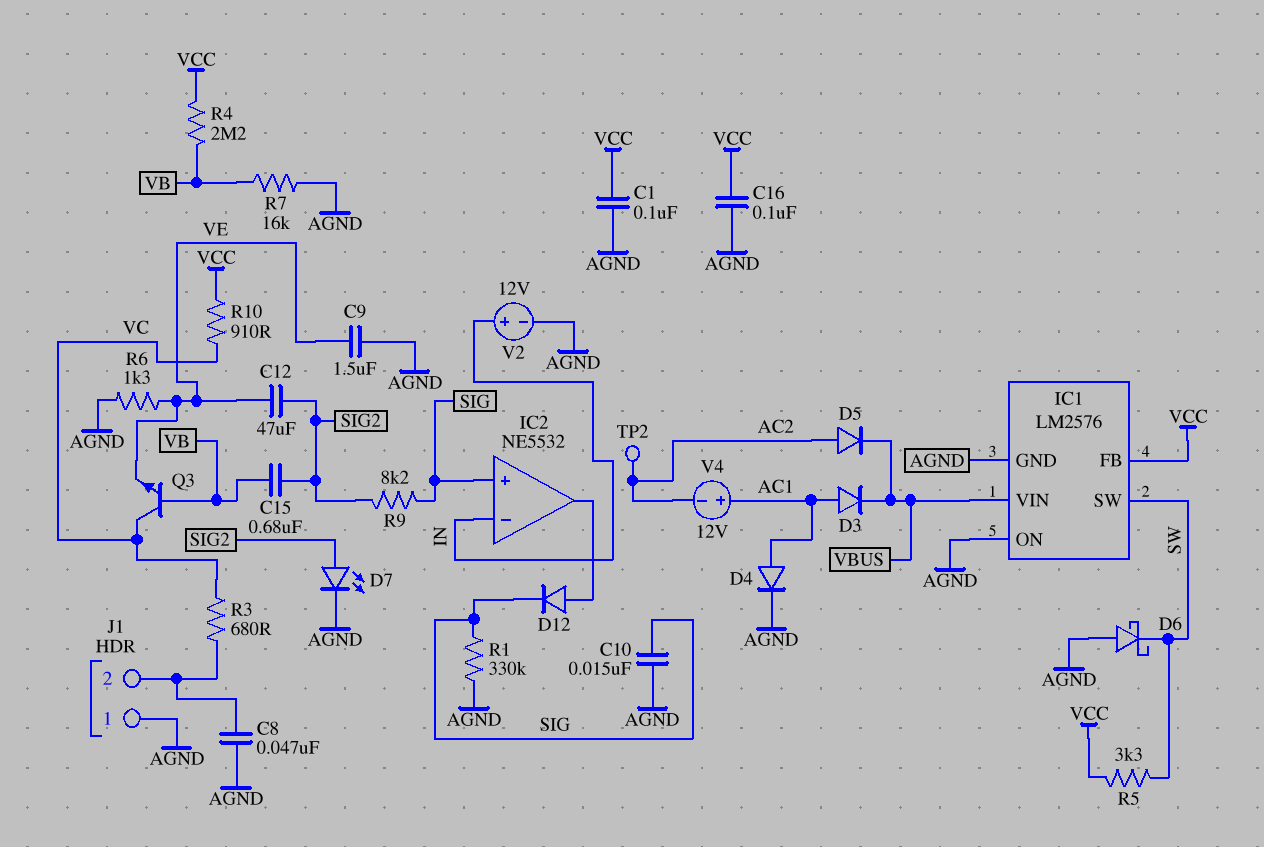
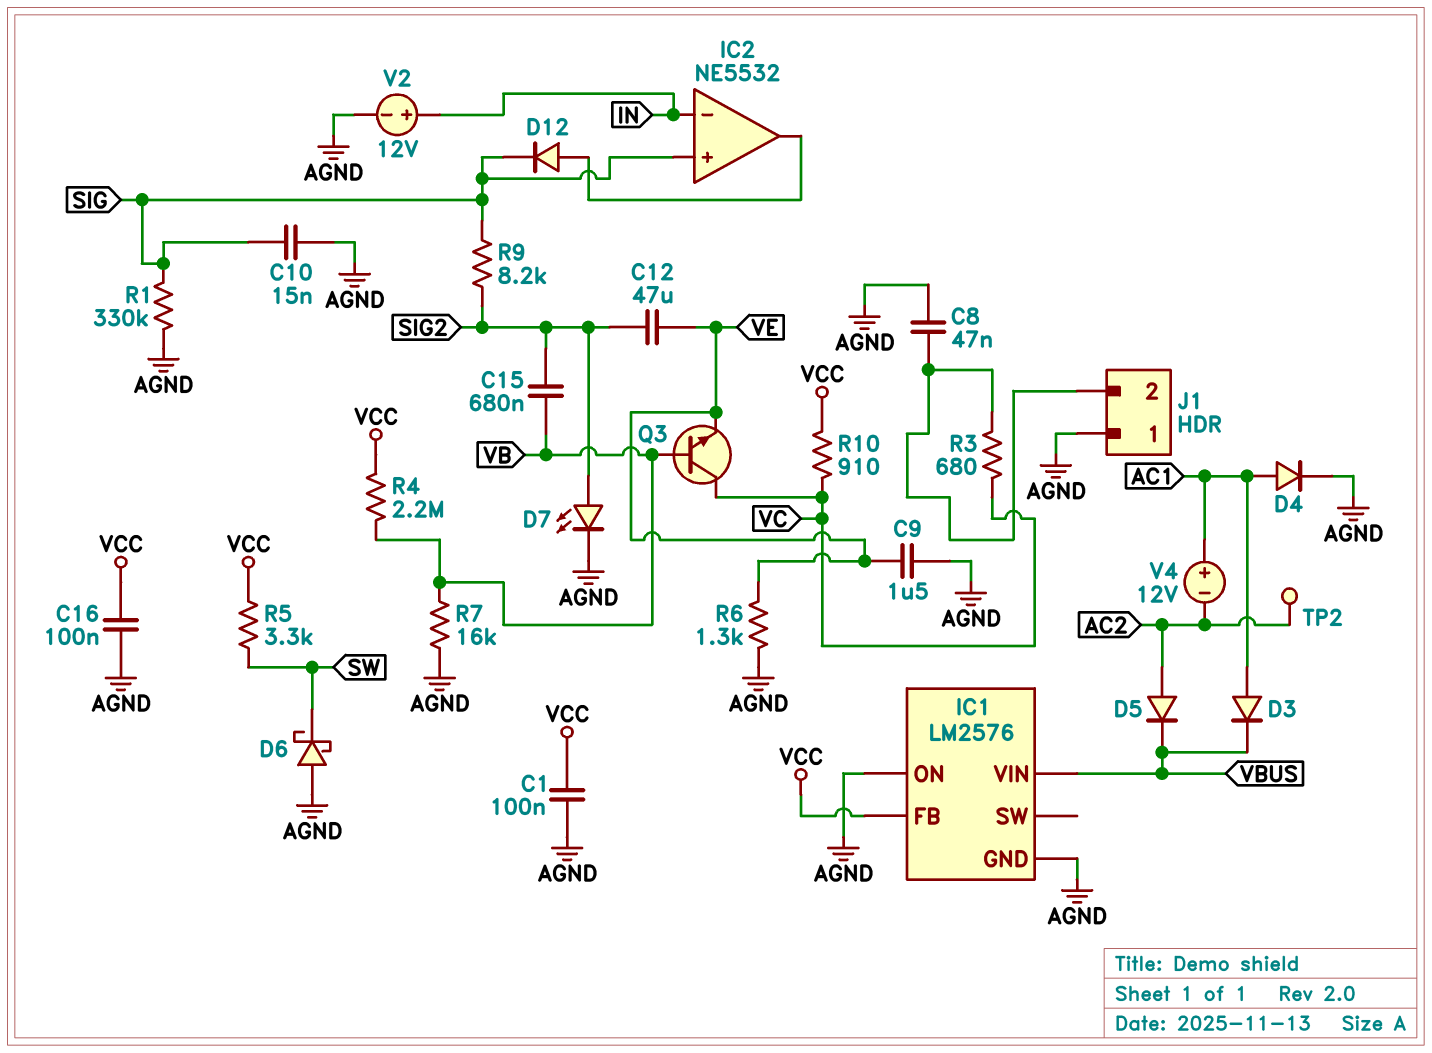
IC1 pin SW: SW -> none

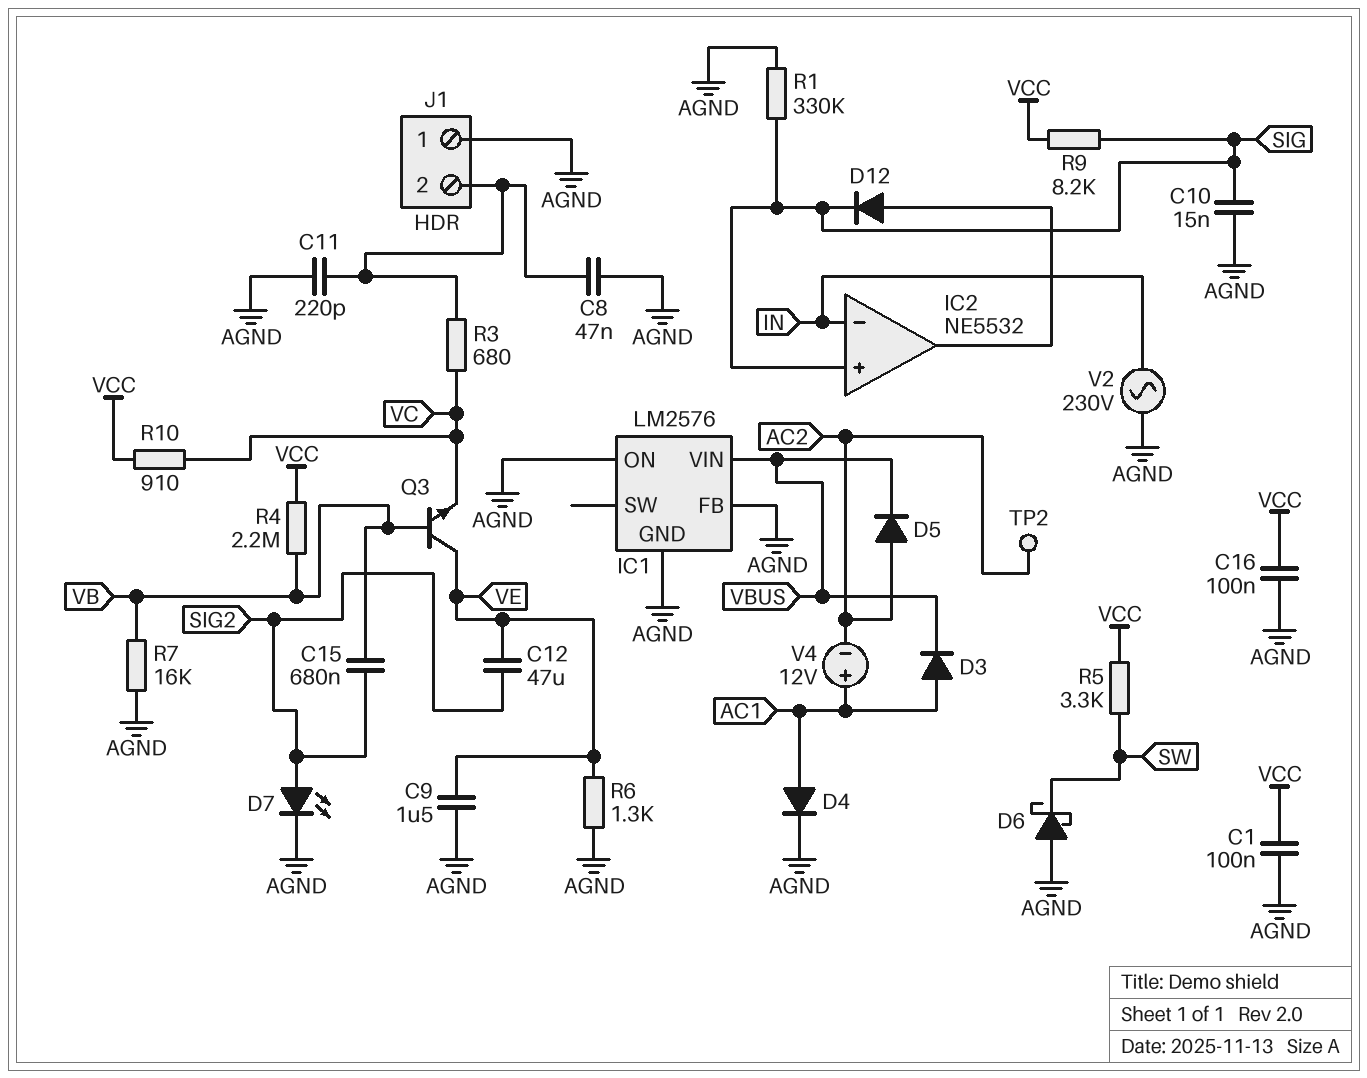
C11: none -> 220pF (AGND, J1/2)
IC1 pin FB: VCC -> AGND
Q3: NPN (B VB, C VC, E VE) -> NPN (B VB, C VE, E VC)
R9: 8.2k (SIG, SIG2) -> 8.2k (SIG, VCC)
V2: 12V (plus IN, minus AGND) -> AC 230V (AGND, IN)

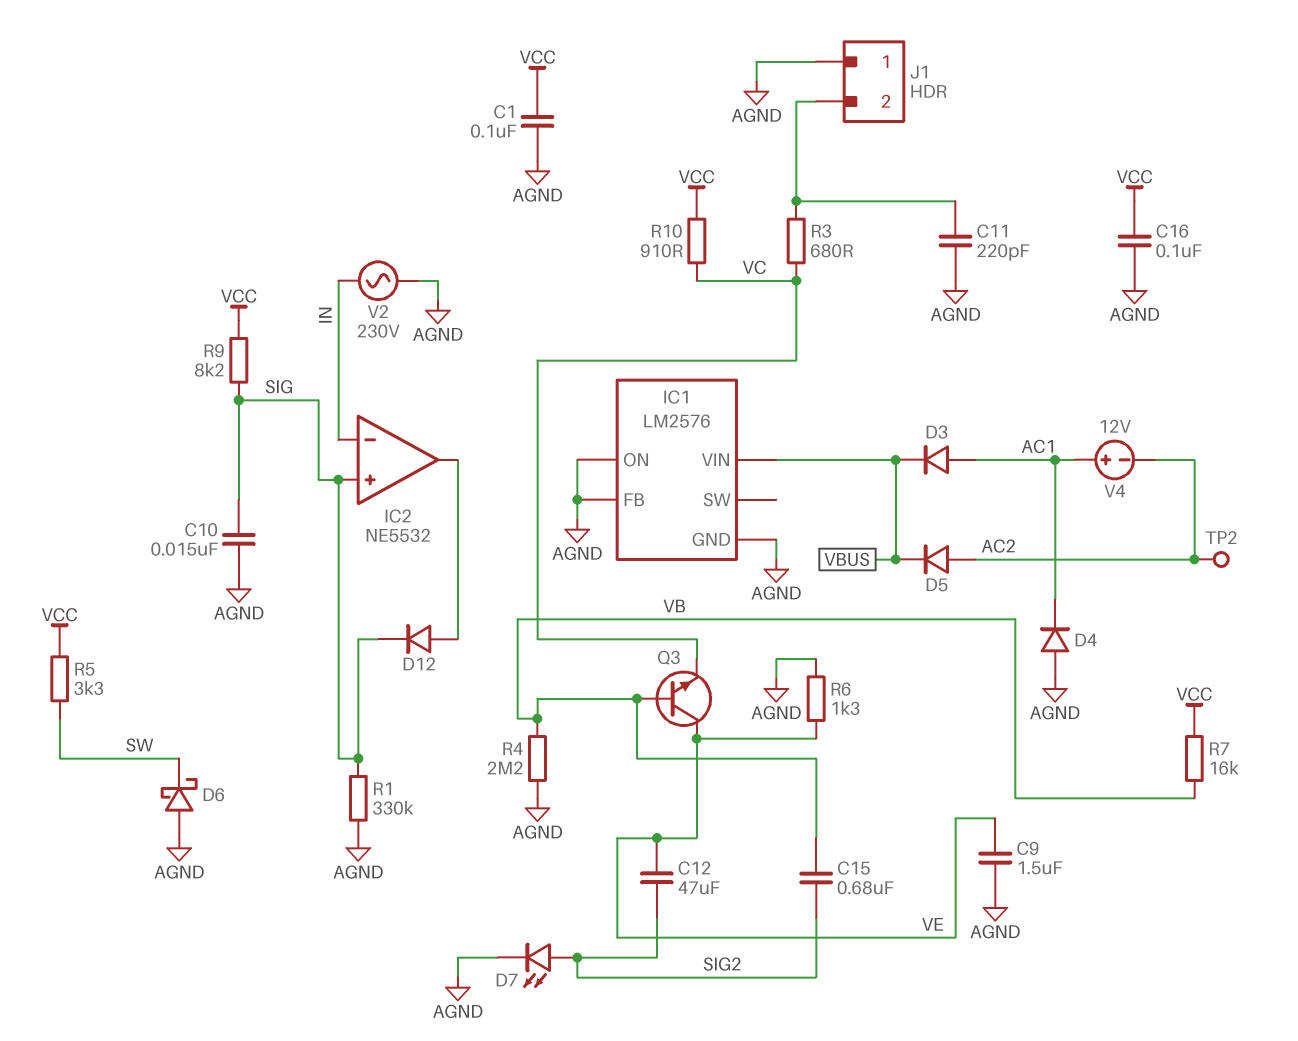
C8: 47nF (AGND, J1/2) -> none
D4: diode (A AC1, K AGND) -> diode (A AGND, K AC1)
R4: 2.2M (VB, VCC) -> 2.2M (AGND, VB)
R7: 16k (AGND, VB) -> 16k (VB, VCC)

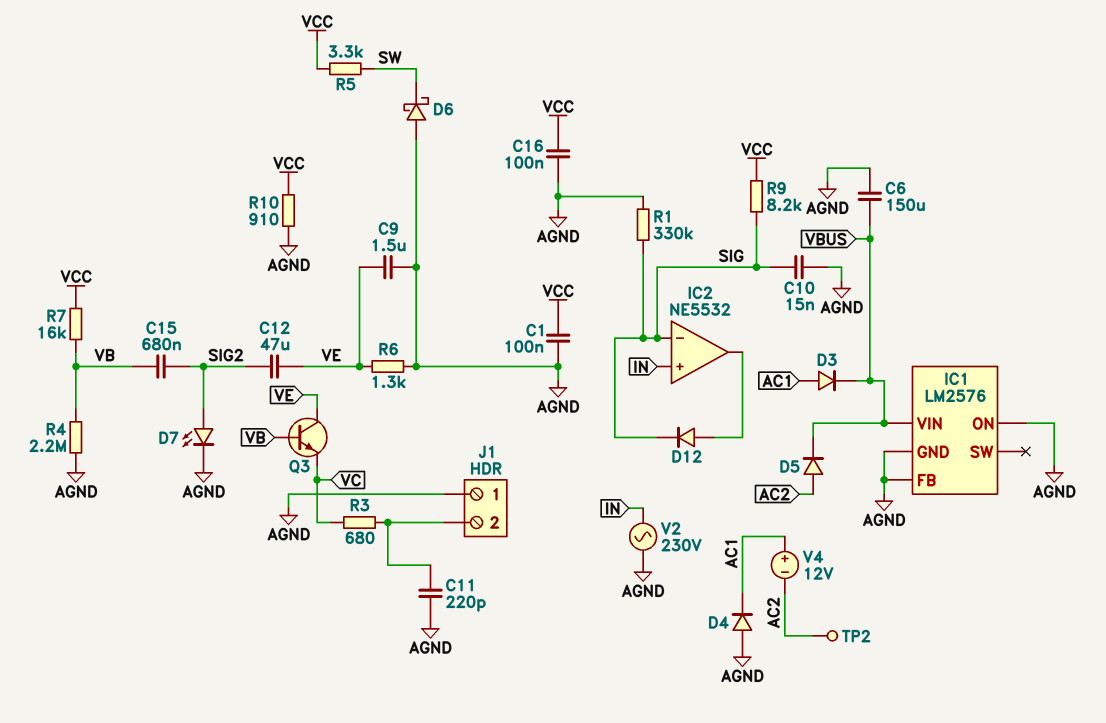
C6: none -> 150uF (AGND, VBUS)
IC2 pin in+: SIG -> IN
IC2 pin in-: IN -> SIG
R10: 910 (VC, VCC) -> 910 (AGND, VCC)

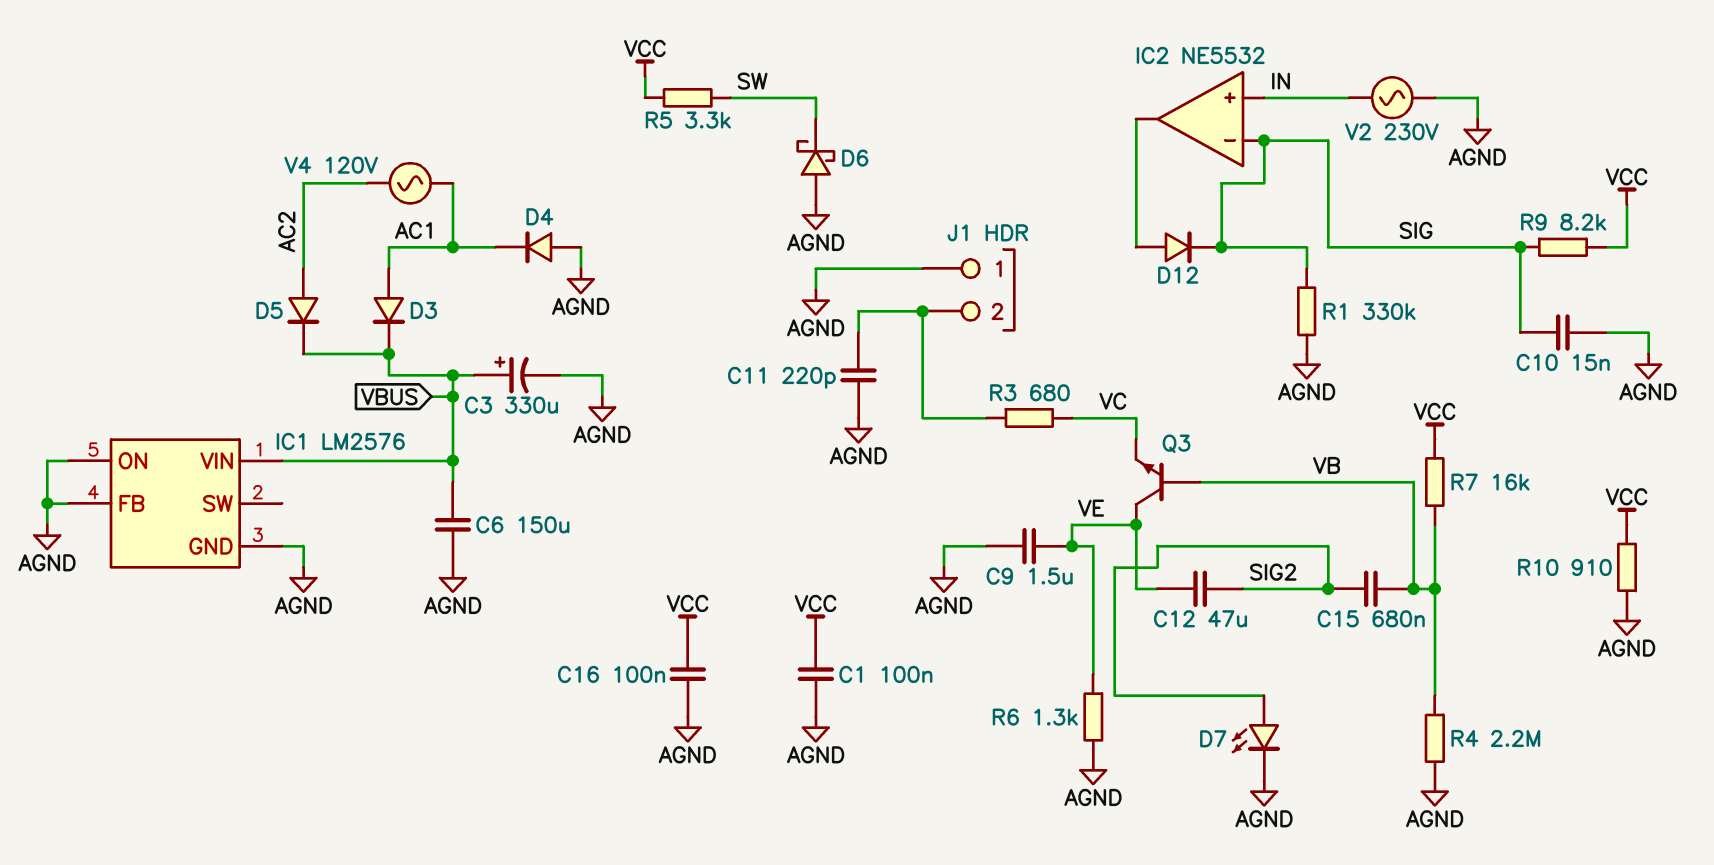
C3: none -> 330uF (plus VBUS, minus AGND)
TP2: test point (AC2) -> none
V4: 12V (plus AC1, minus AC2) -> AC 120V (AC1, AC2)

